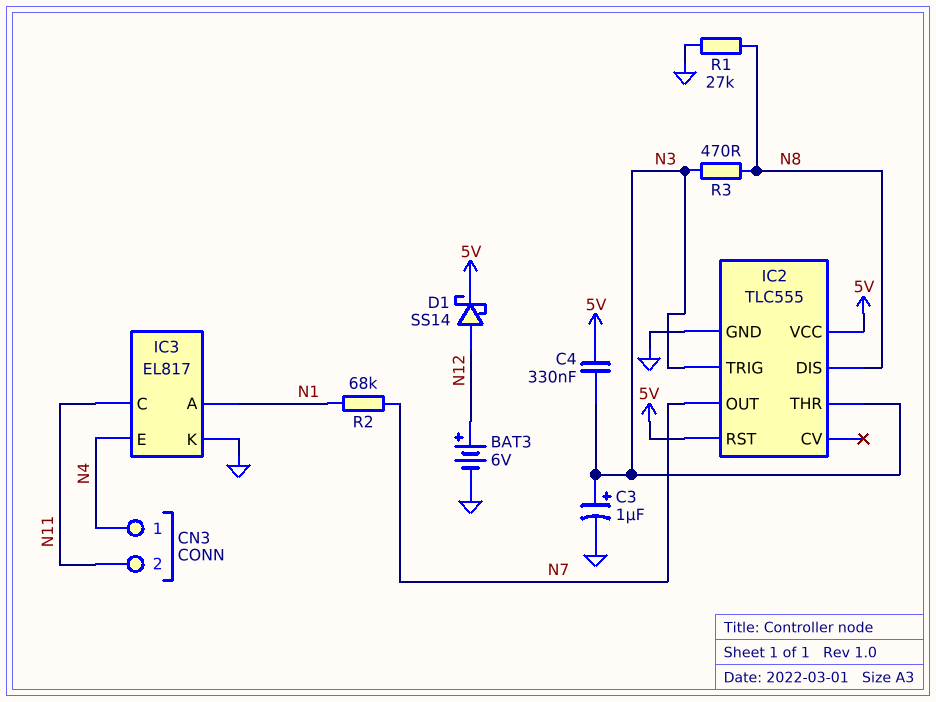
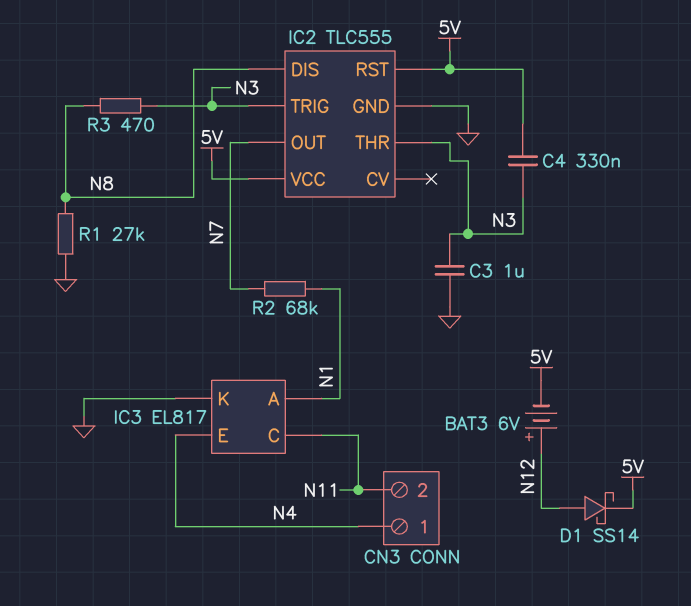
BAT3: 6V (plus N12, minus GND) -> 6V (plus N12, minus 5V)
C3: 1uF (plus N3, minus GND) -> 1uF (GND, N3)

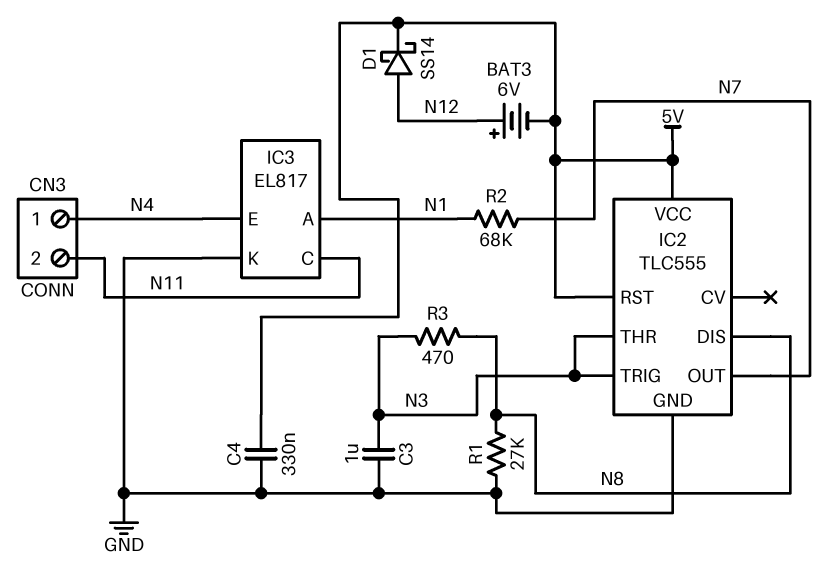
C4: 330nF (5V, N3) -> 330nF (5V, GND)

